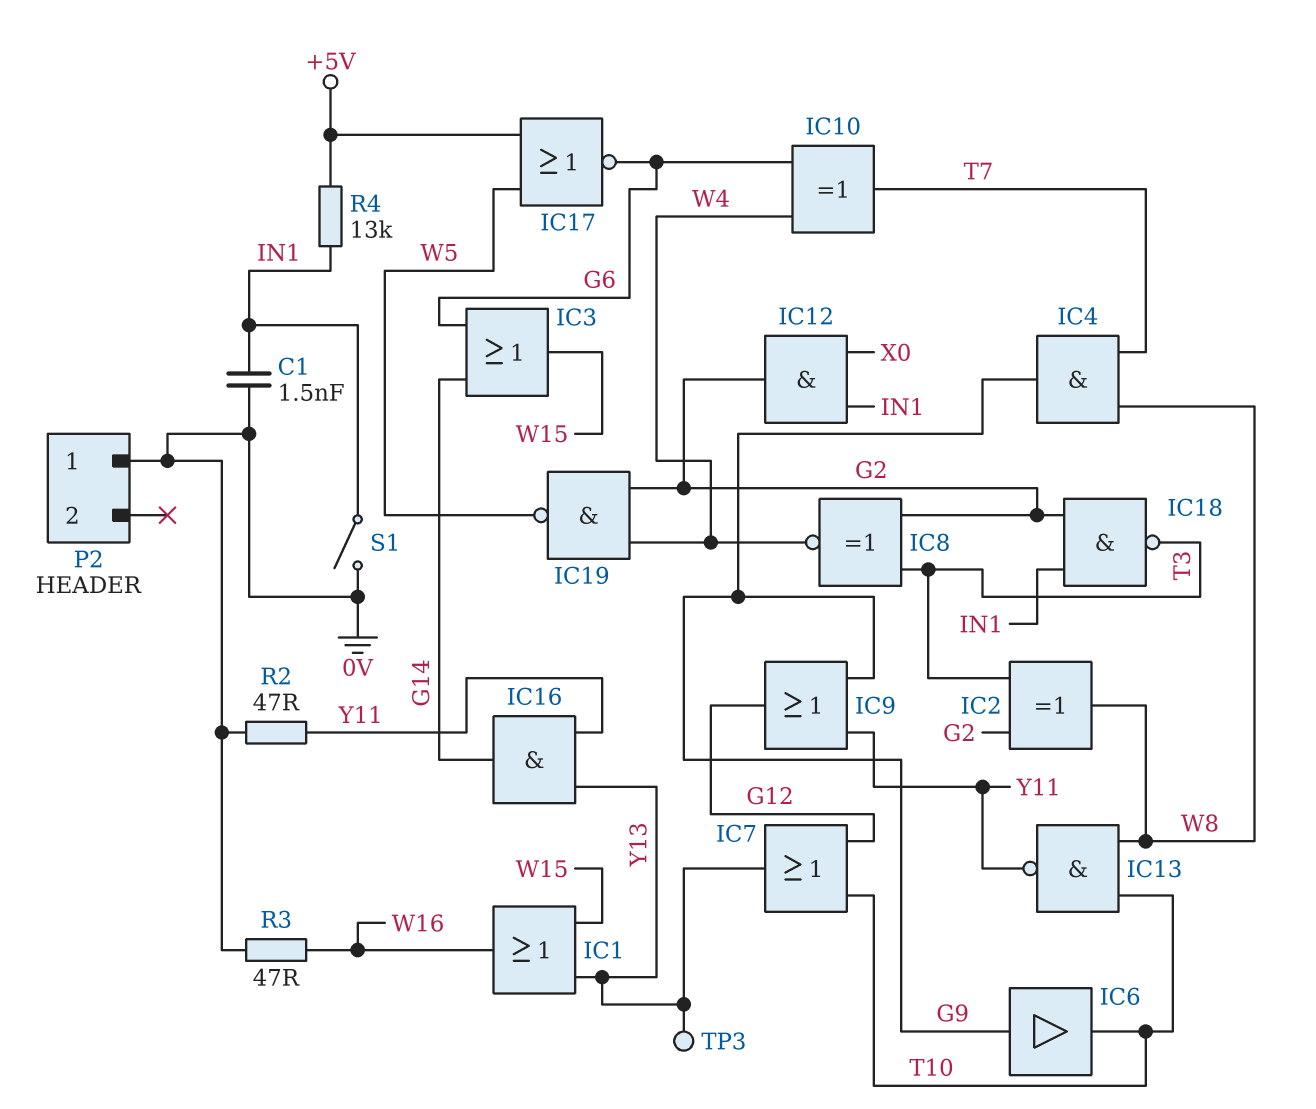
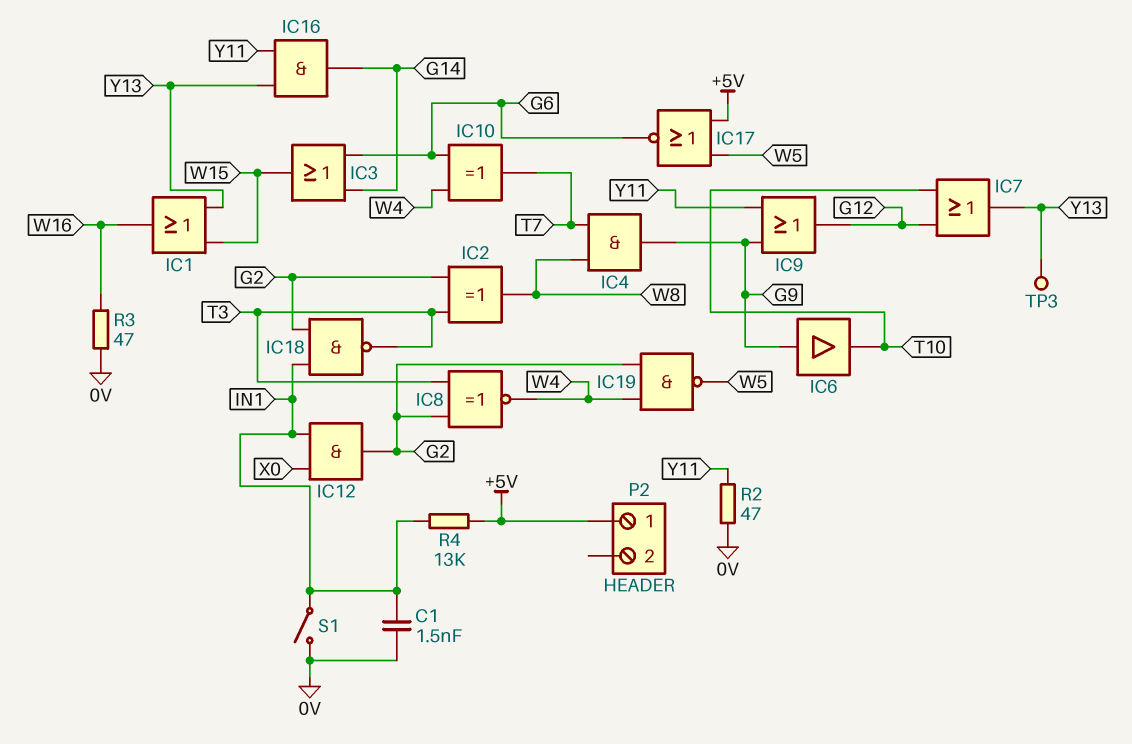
IC13: NAND (in T10, in W8, out Y11) -> none
P2 pin 1: 0V -> +5V

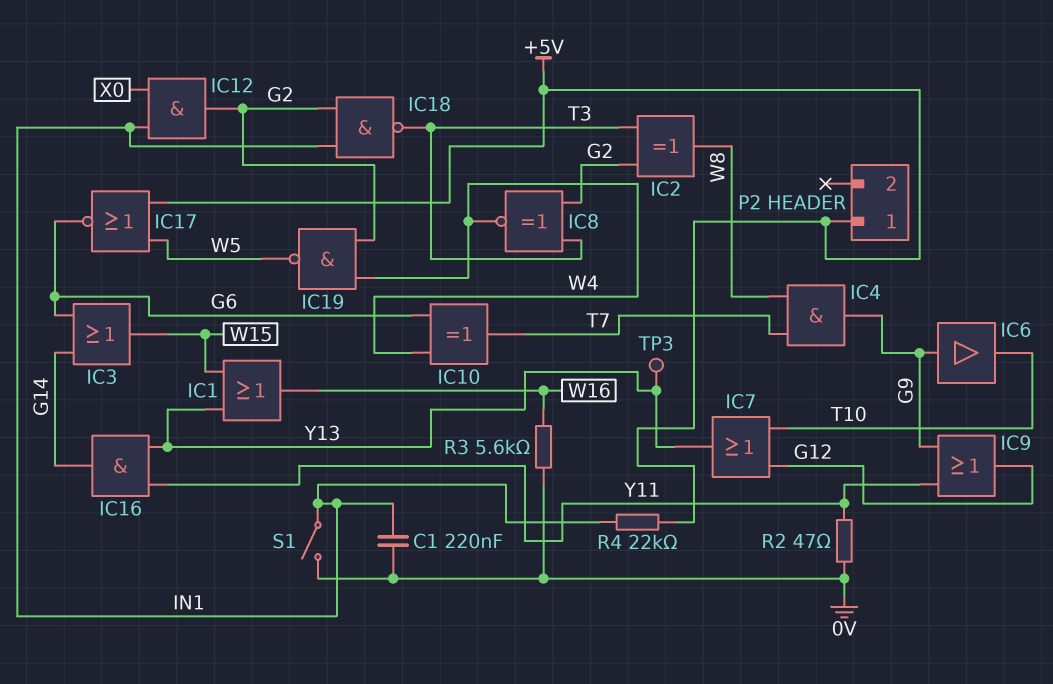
C1: 1.5nF (0V, IN1) -> 220nF (0V, IN1)
R3: 47 (0V, W16) -> 5.6k (0V, W16)
R4: 13k (+5V, IN1) -> 22k (+5V, IN1)

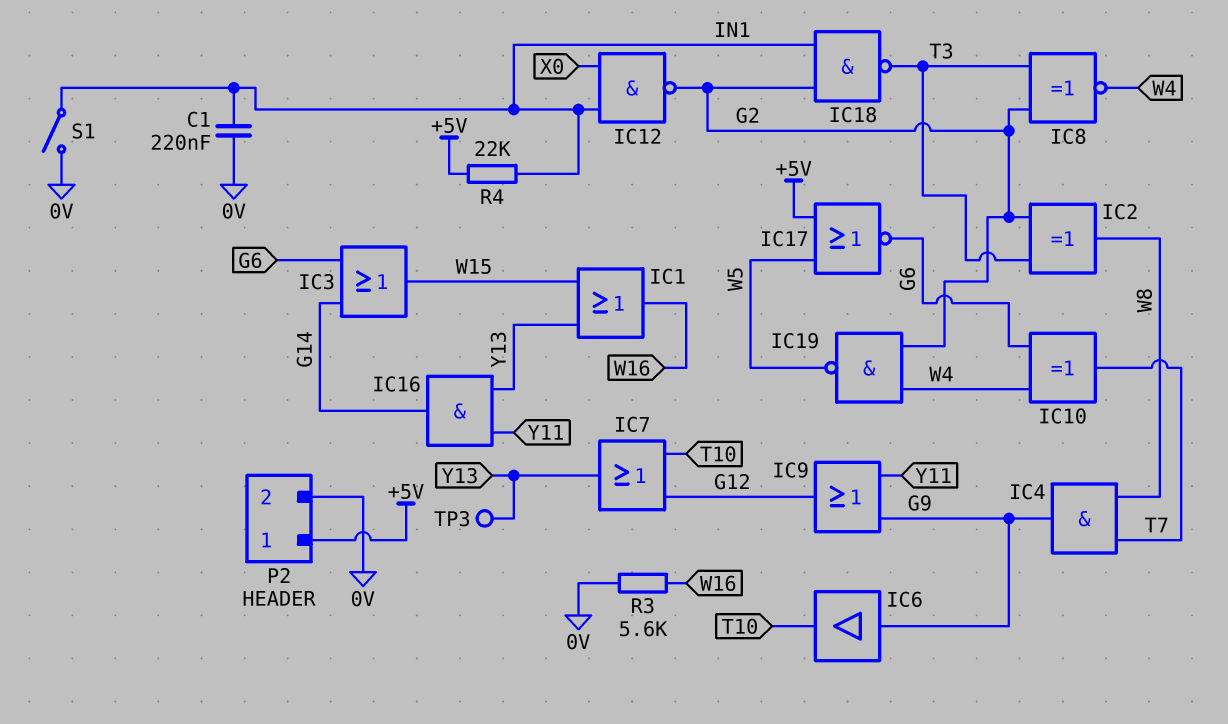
IC12: AND (in IN1, in X0, out G2) -> NAND (in IN1, in X0, out G2)
P2 pin 2: none -> 0V
R2: 47 (0V, Y11) -> none

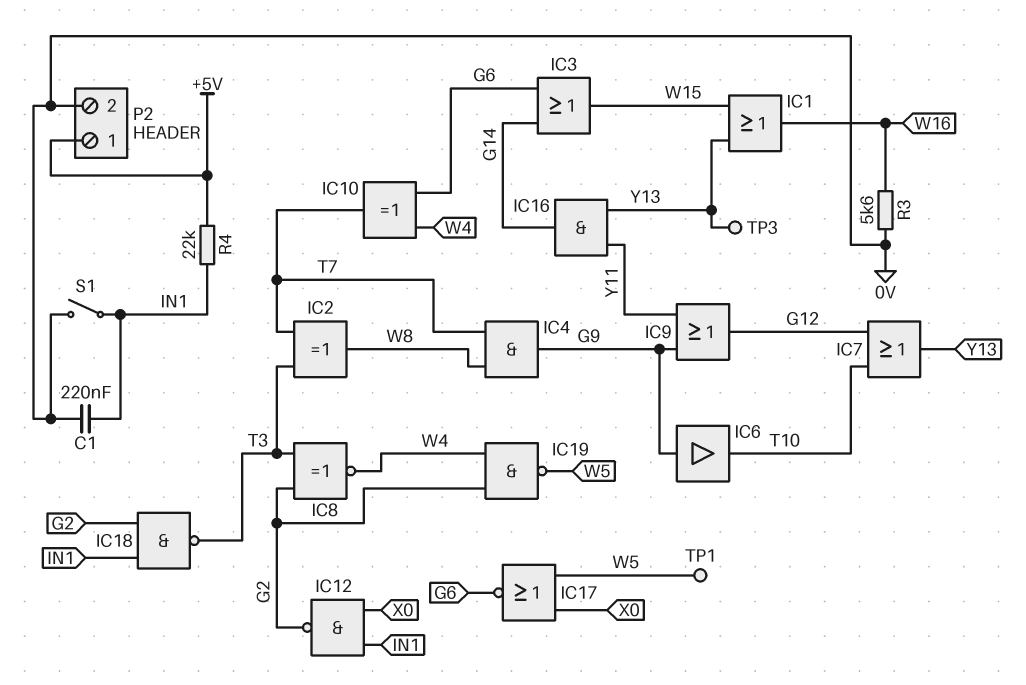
IC2: XOR (in G2, in T3, out W8) -> XOR (in T3, in T7, out W8)
IC17: NOR (in +5V, in W5, out G6) -> NOR (in W5, in X0, out G6)
TP1: none -> test point (W5)

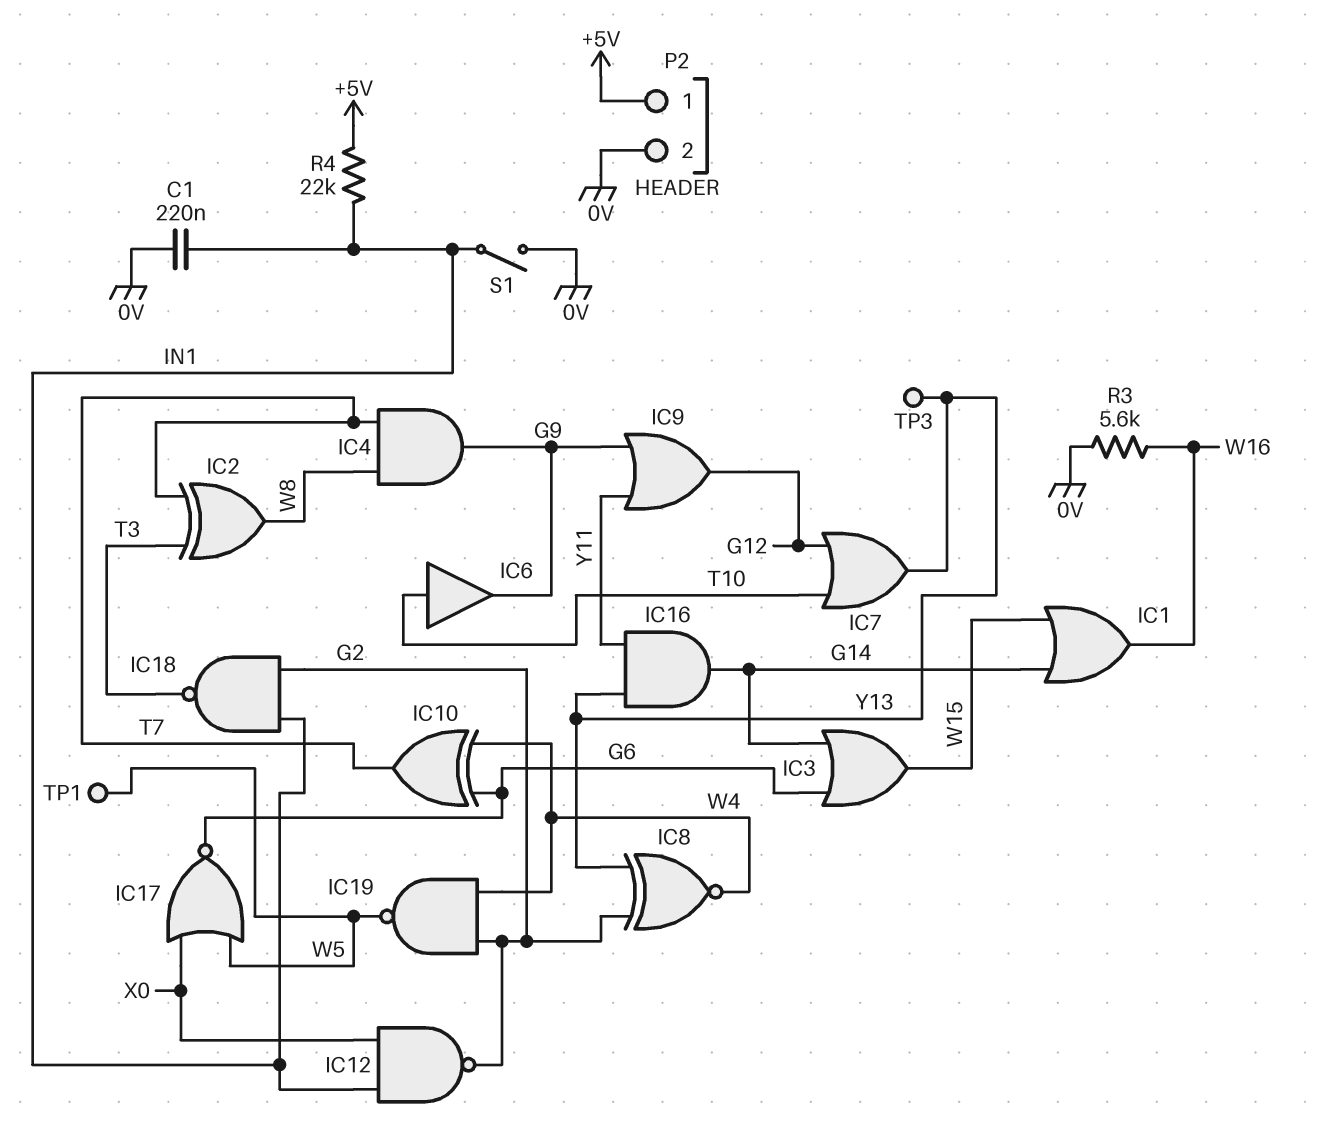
IC1: OR (in W15, in Y13, out W16) -> OR (in G14, in W15, out W16)
IC6: buffer (in G9, out T10) -> buffer (in T10, out G9)
IC8: XNOR (in G2, in T3, out W4) -> XNOR (in G2, in Y13, out W4)

